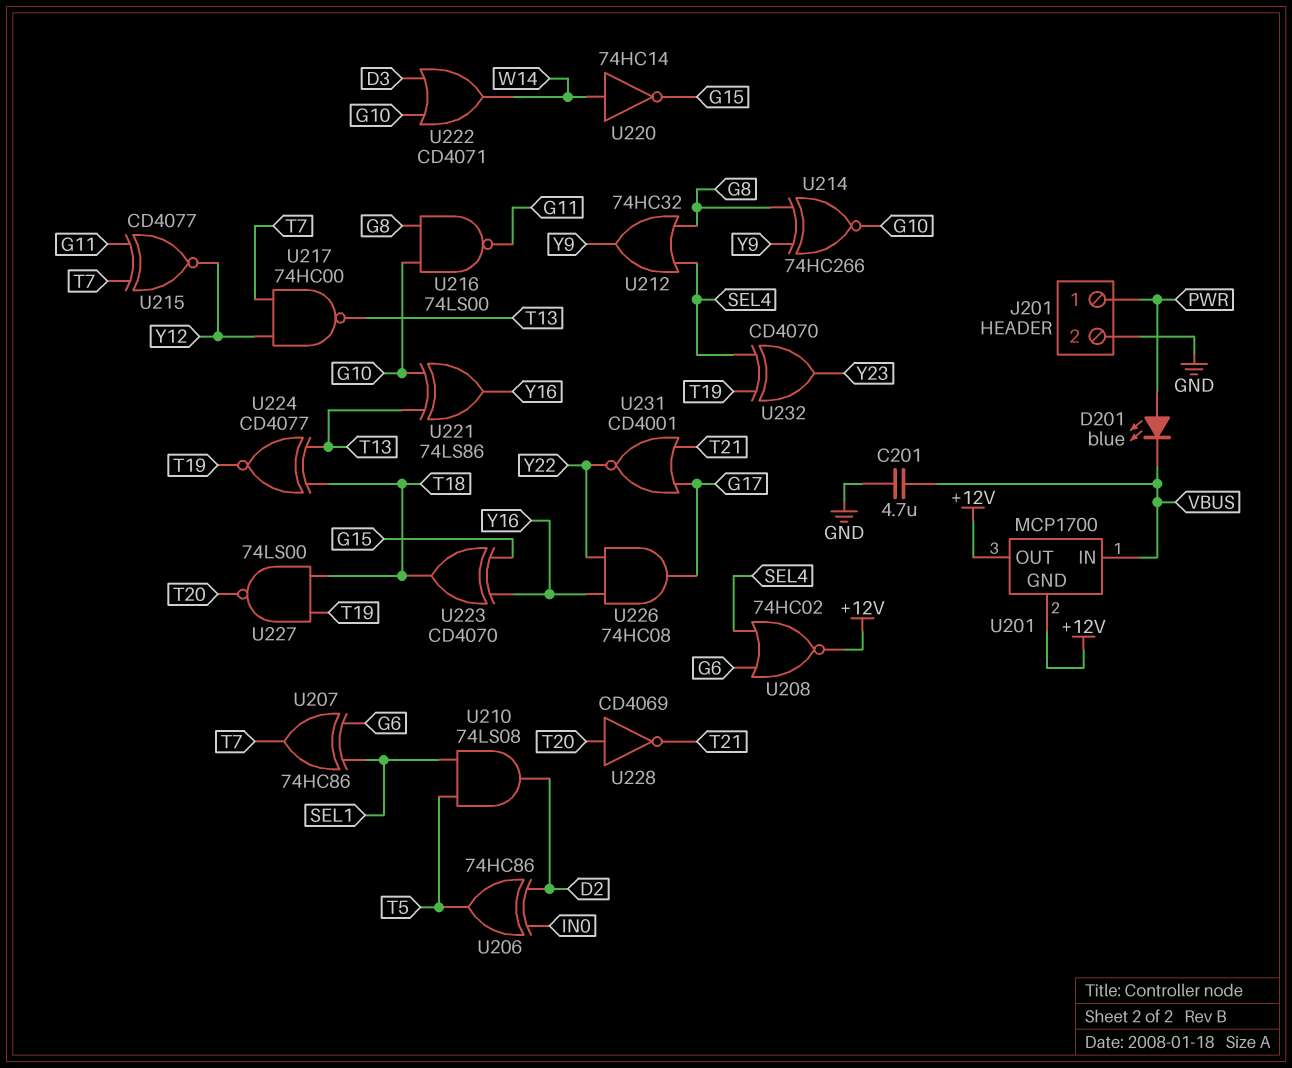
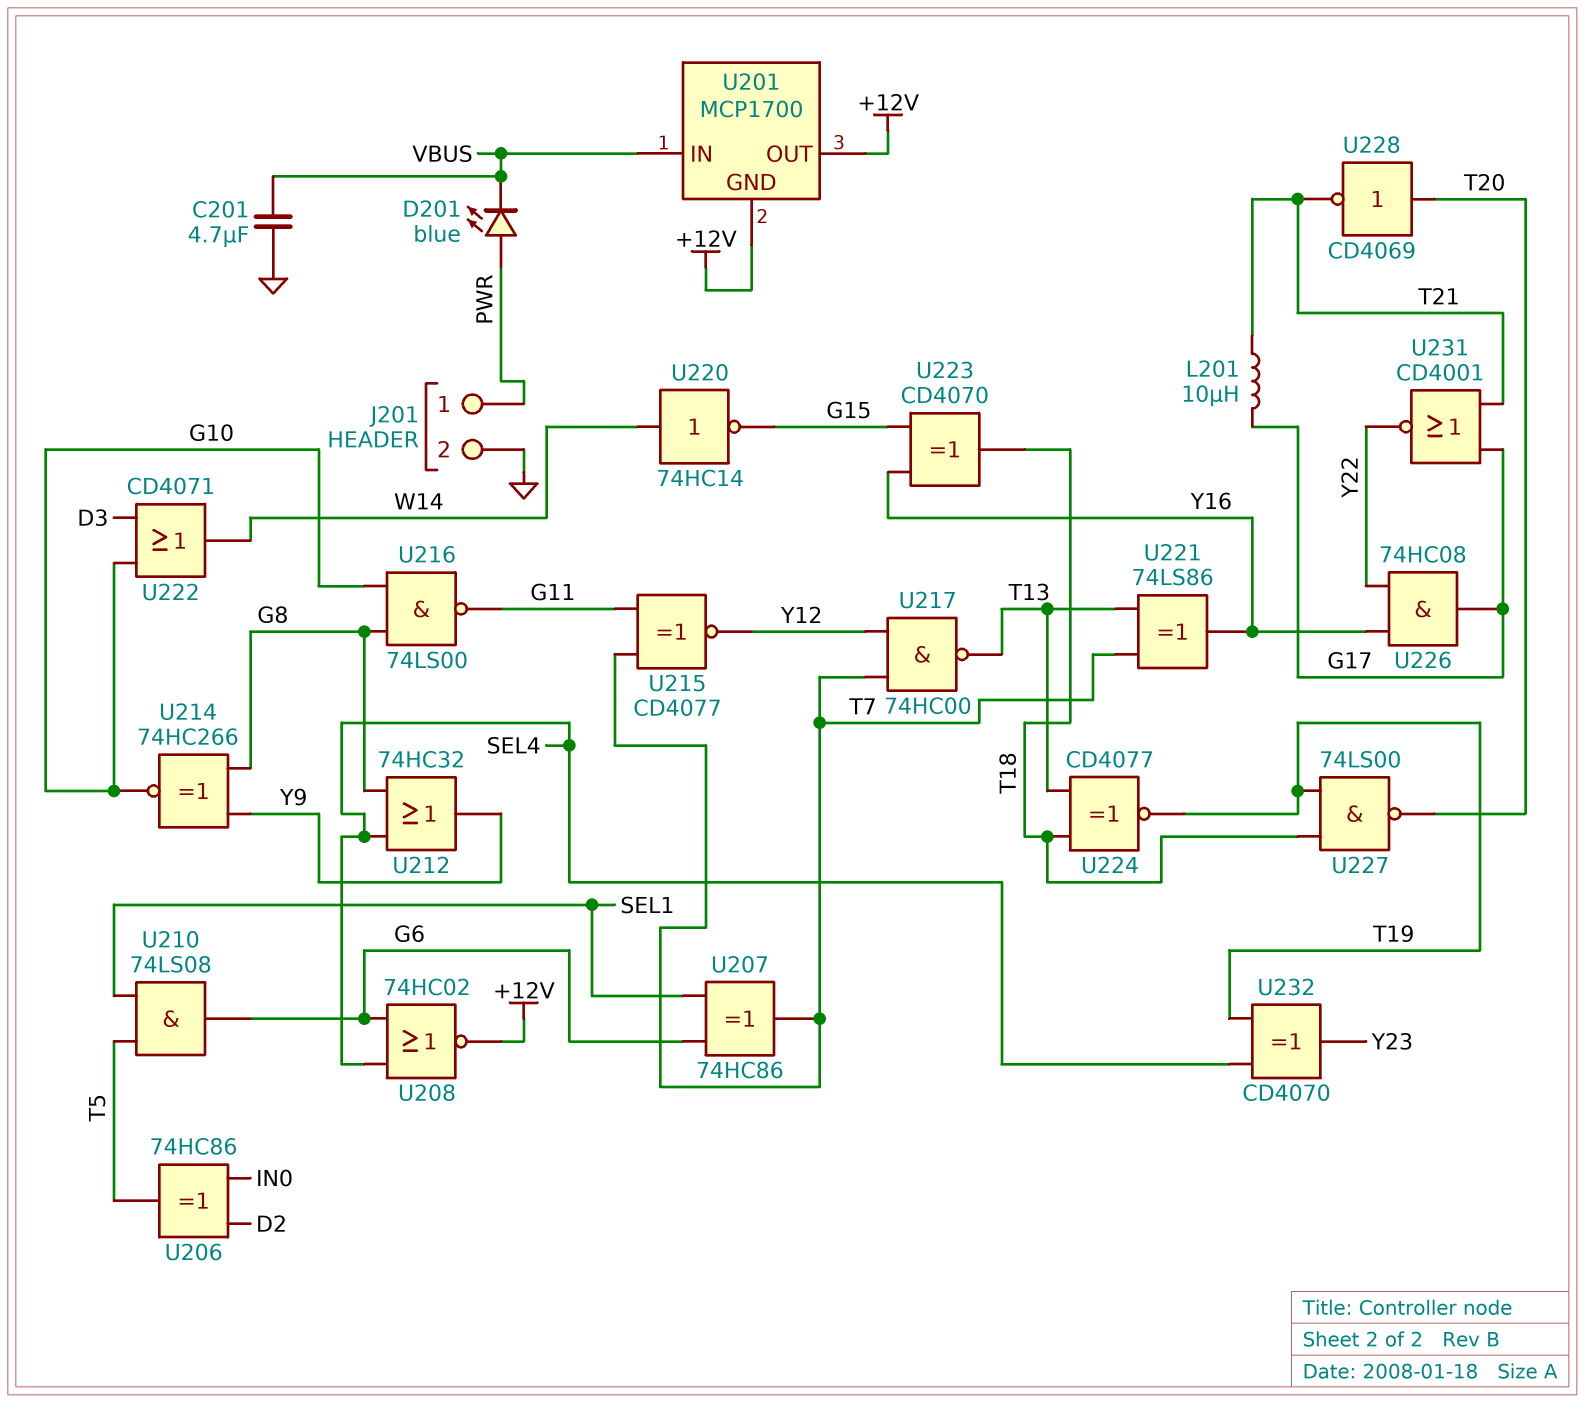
L201: none -> 10uH (G17, T21)
U210: AND 74LS08 (in SEL1, in T5, out D2) -> AND 74LS08 (in SEL1, in T5, out G6)
U221: XOR 74LS86 (in G10, in T13, out Y16) -> XOR 74LS86 (in T7, in T13, out Y16)

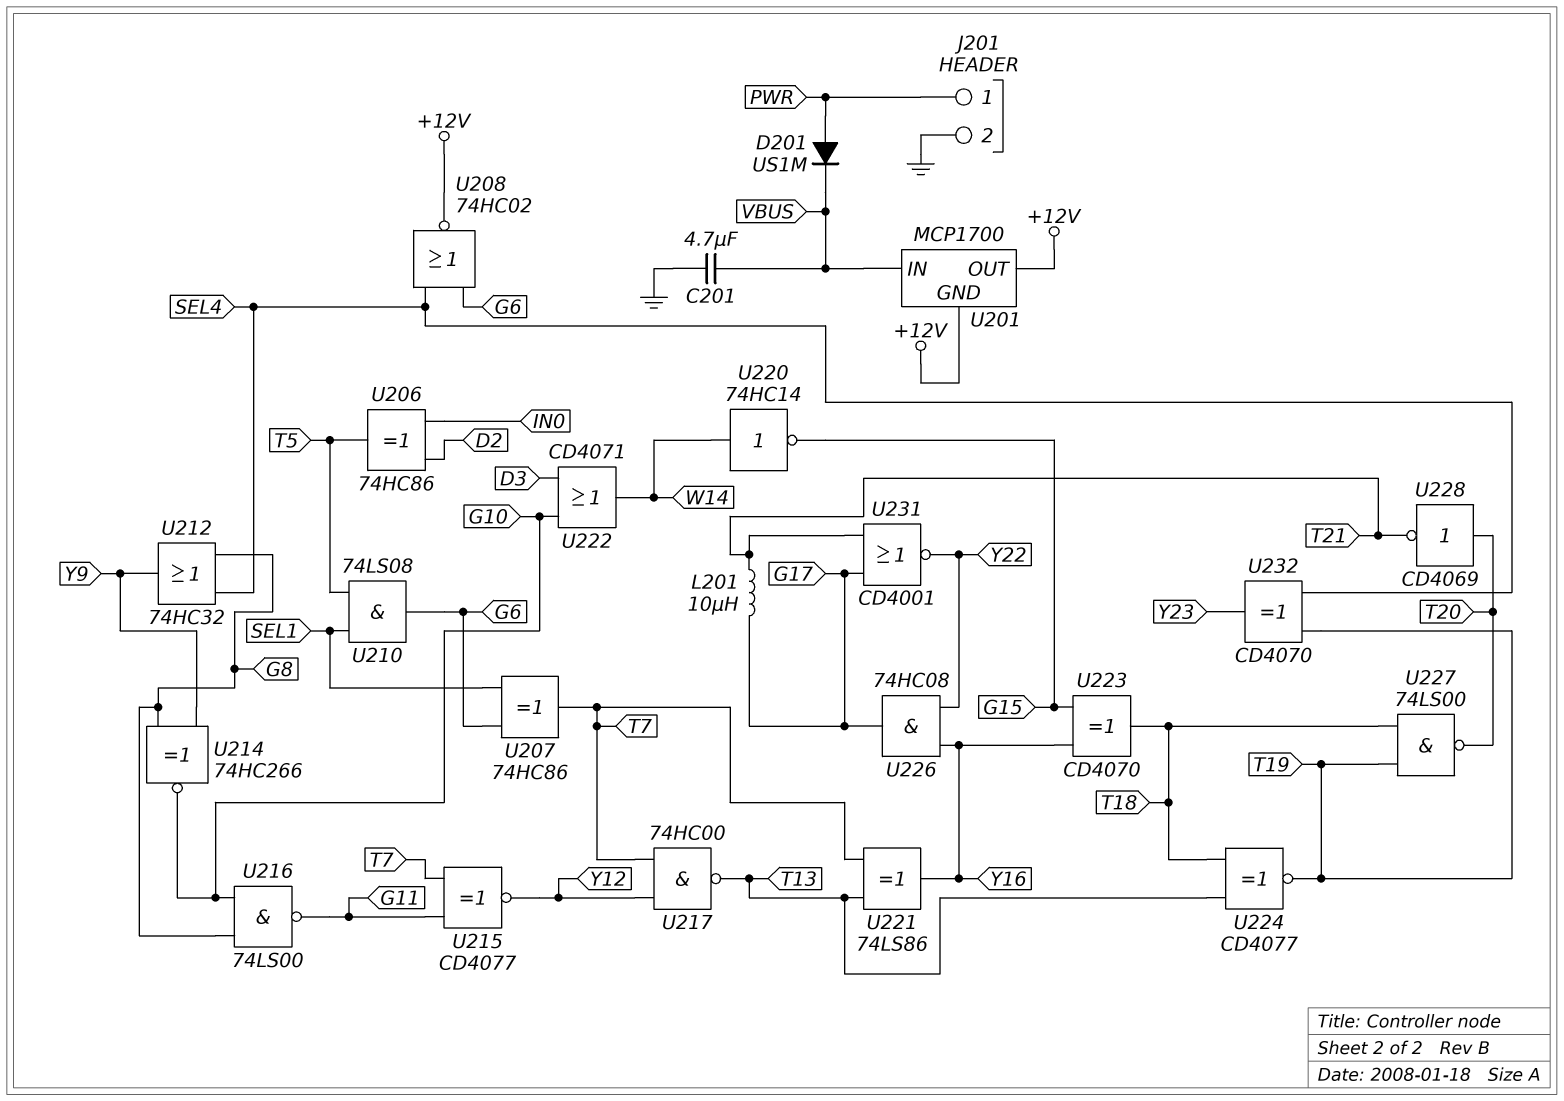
D201: LED blue (A PWR, K VBUS) -> diode US1M (A PWR, K VBUS)

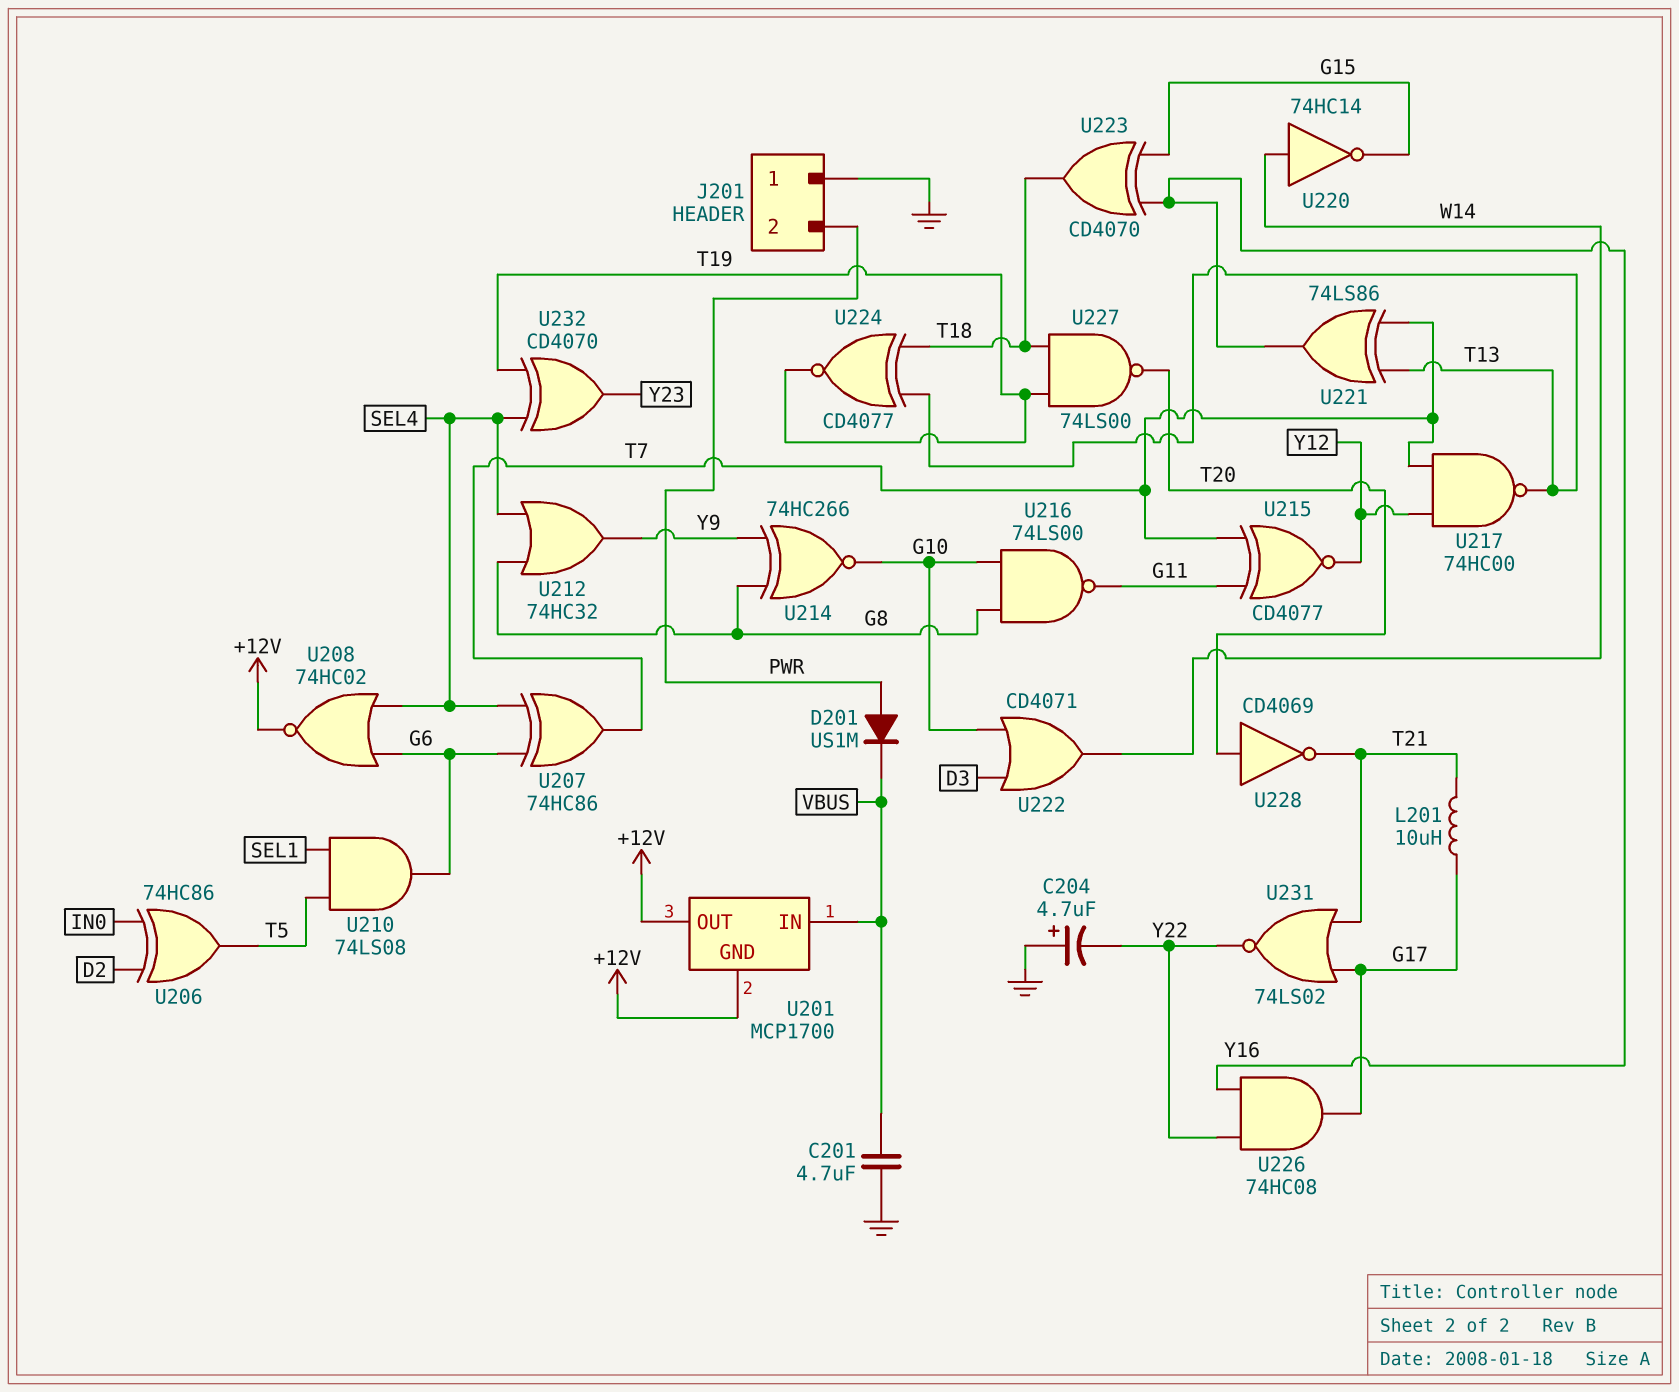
C204: none -> 4.7uF (plus GND, minus Y22)
J201 pin 1: PWR -> GND
J201 pin 2: GND -> PWR
U207: XOR 74HC86 (in G6, in SEL1, out T7) -> XOR 74HC86 (in G6, in SEL4, out T7)
U231: NOR CD4001 (in G17, in T21, out Y22) -> NOR 74LS02 (in G17, in T21, out Y22)

